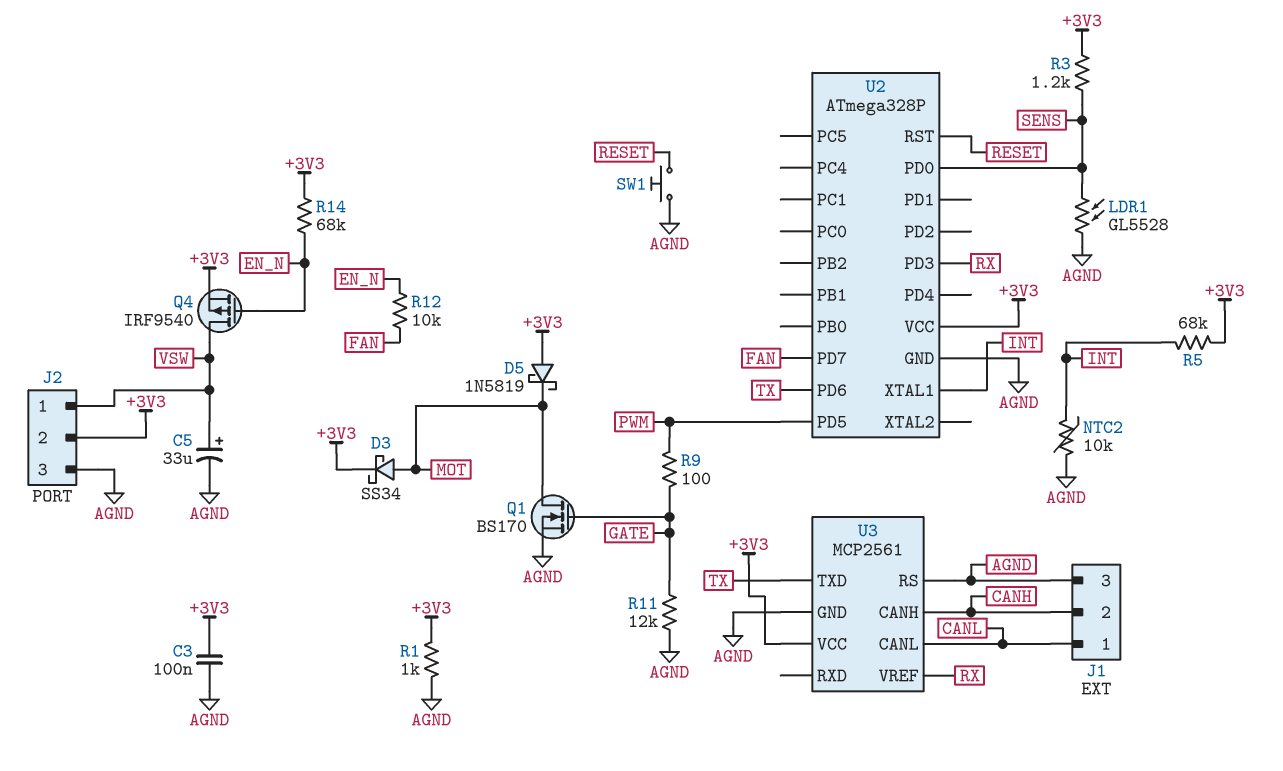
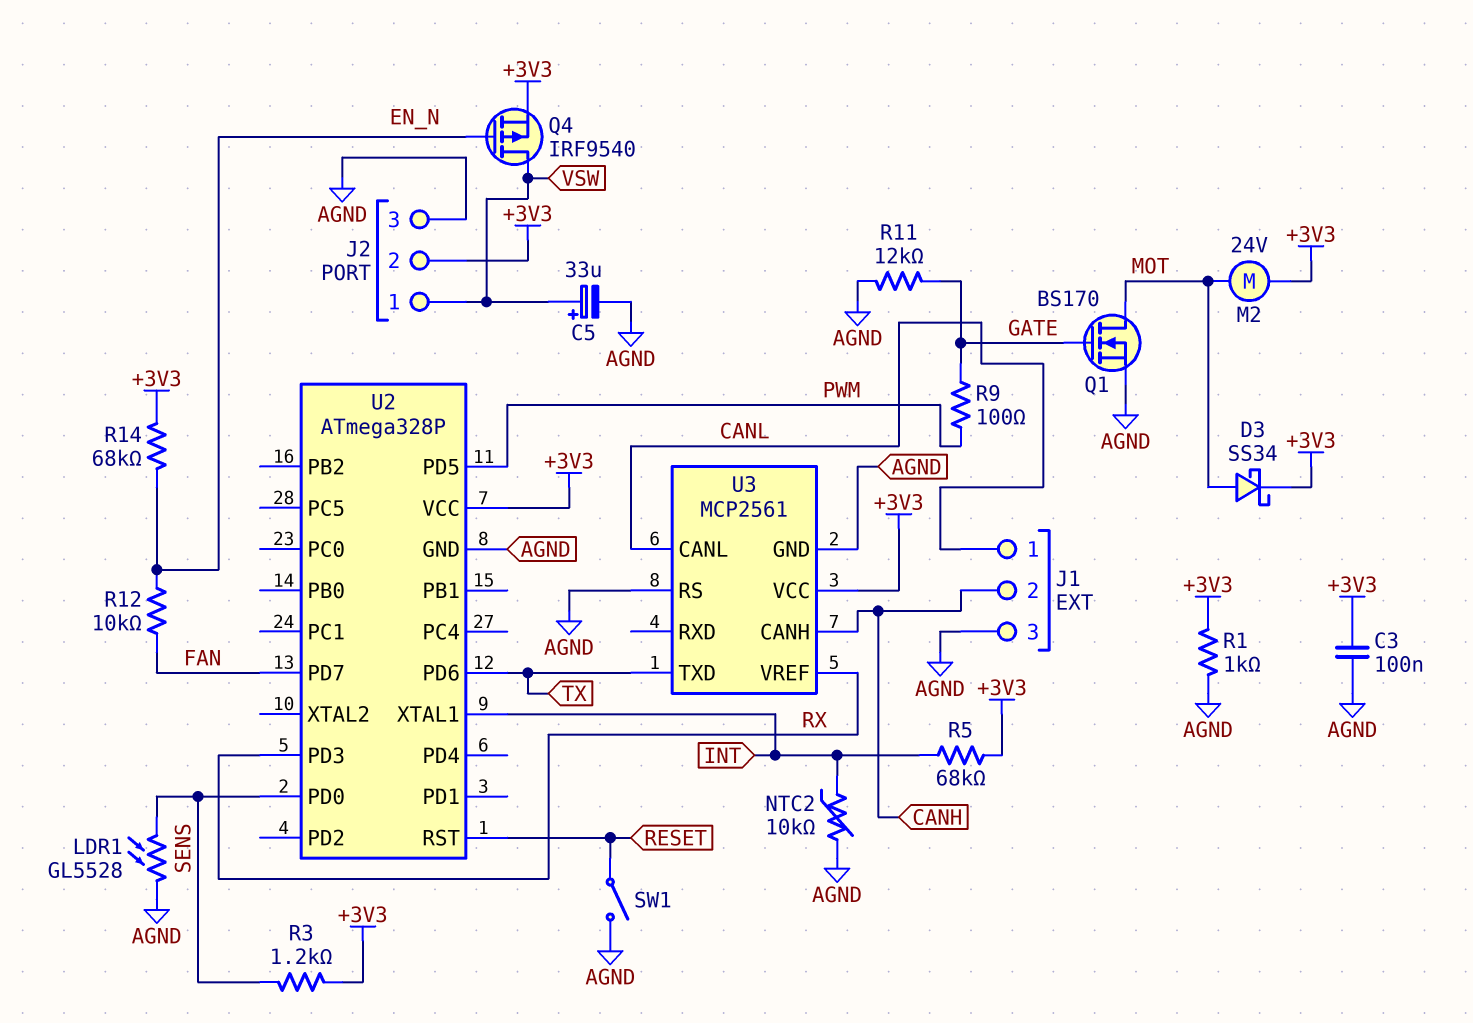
D5: schottky 1N5819 (A +3V3, K MOT) -> none
M2: none -> motor 24V (+3V3, MOT)
SW1: button (AGND, RESET) -> switch (AGND, RESET)

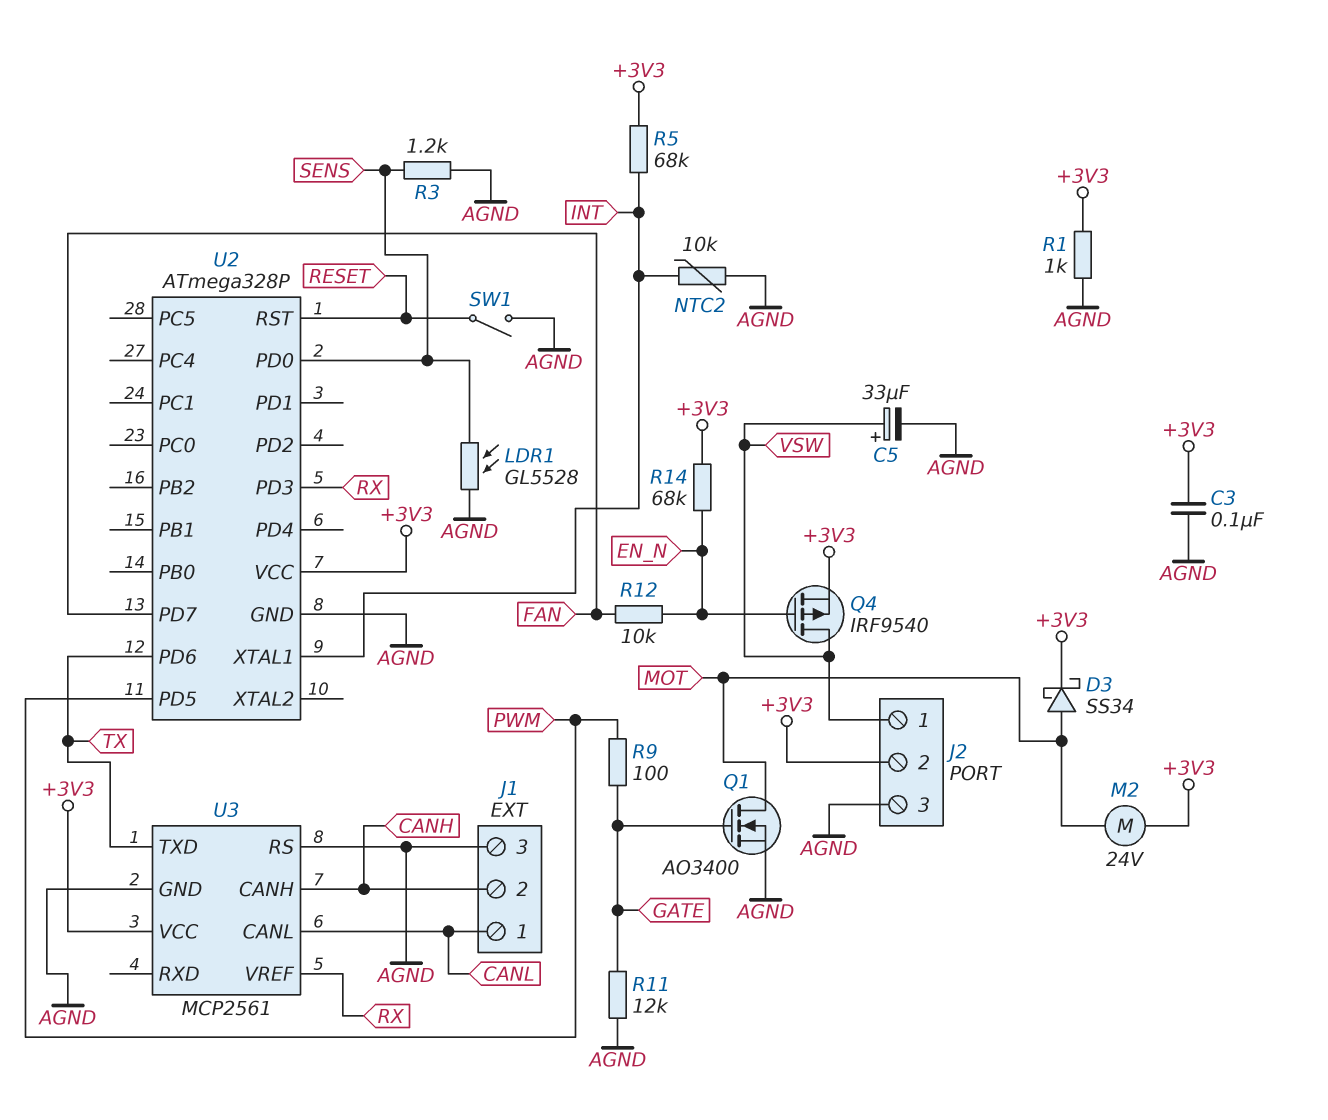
Q1: NMOS BS170 (G GATE, D MOT, S AGND) -> NMOS AO3400 (G GATE, D MOT, S AGND)
R3: 1.2k (+3V3, SENS) -> 1.2k (AGND, SENS)

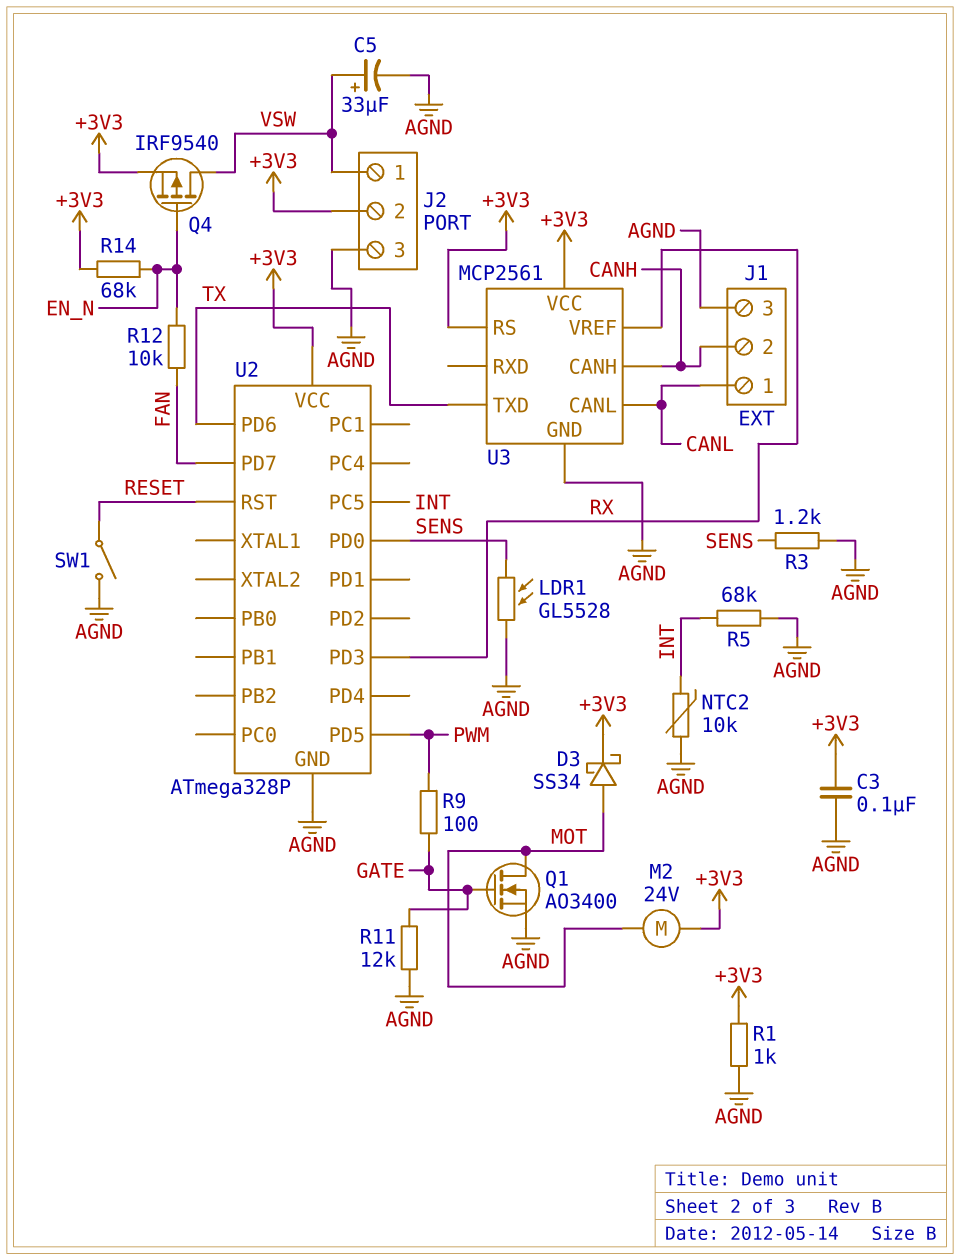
R5: 68k (+3V3, INT) -> 68k (AGND, INT)
U2 pin PC5: none -> INT
U2 pin XTAL1: INT -> none
U3 pin RS: AGND -> +3V3

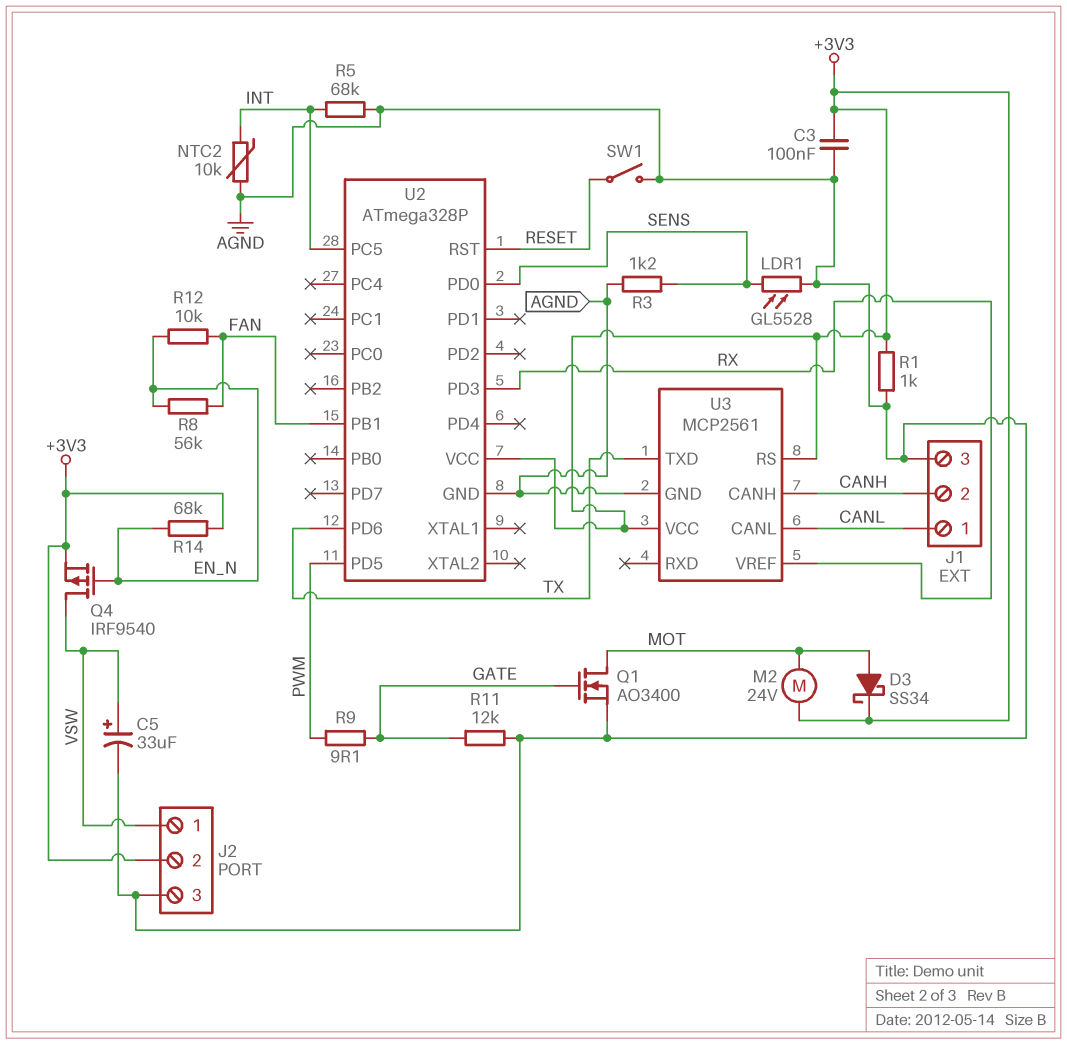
R8: none -> 56k (EN_N, FAN)
R9: 100 (GATE, PWM) -> 9.1 (GATE, PWM)
U2 pin PB1: none -> FAN
U2 pin PD7: FAN -> none

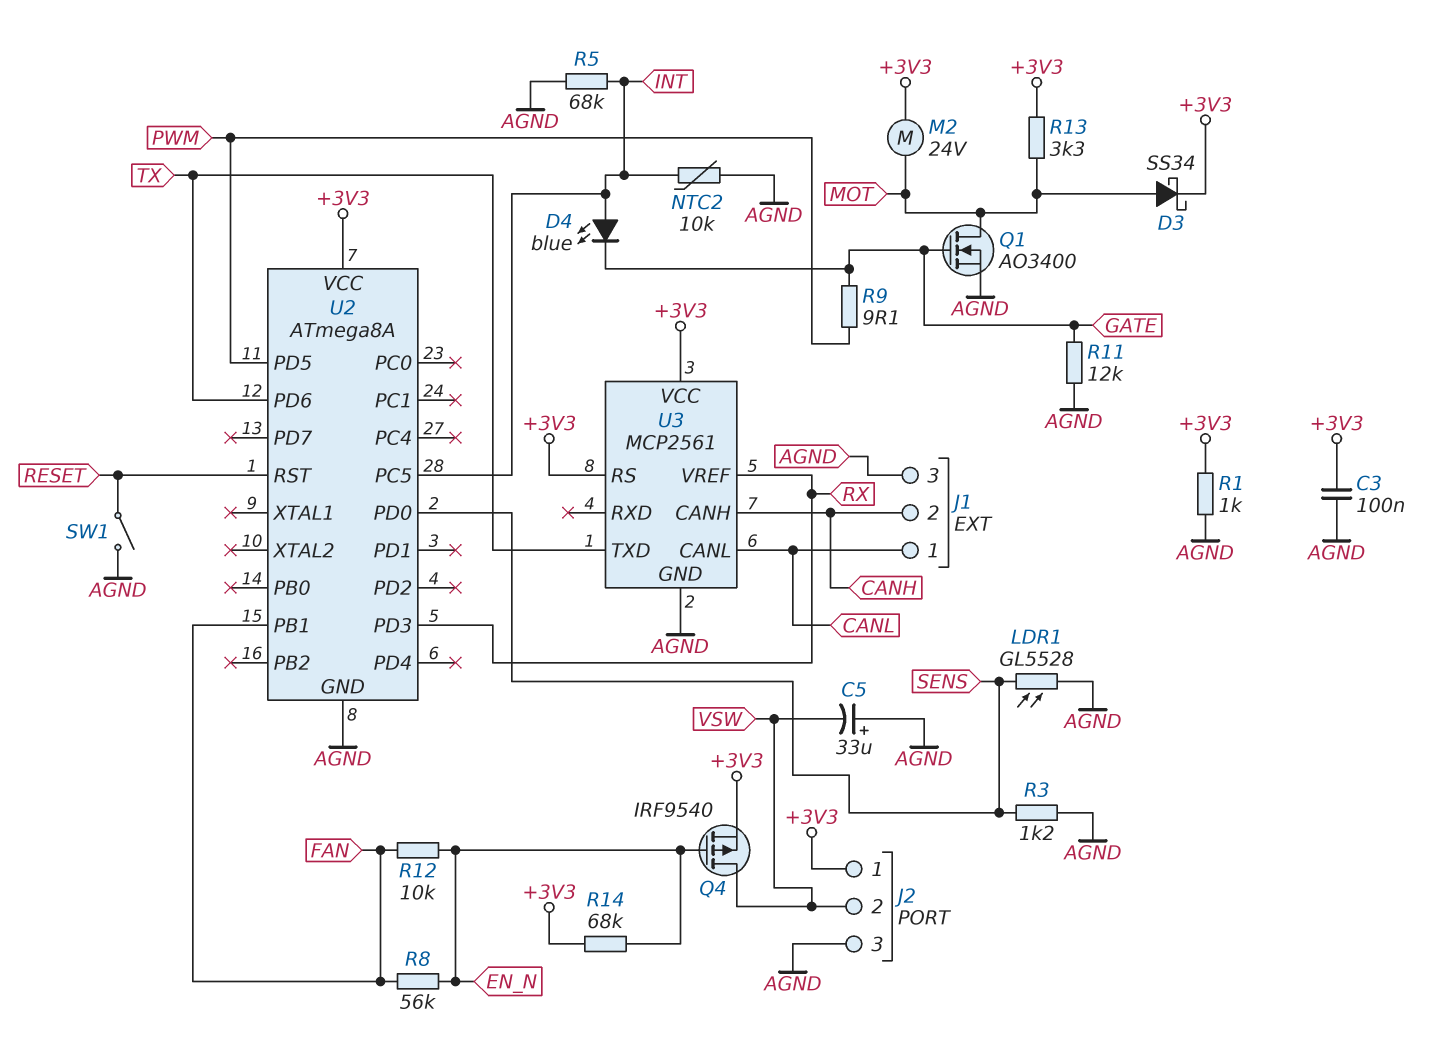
C5: 33uF (plus VSW, minus AGND) -> 33uF (plus AGND, minus VSW)
D4: none -> LED blue (A INT, K GATE)
J2 pin 1: VSW -> +3V3
J2 pin 2: +3V3 -> VSW
R13: none -> 3.3k (+3V3, MOT)
U2: ATmega328P -> ATmega8A

